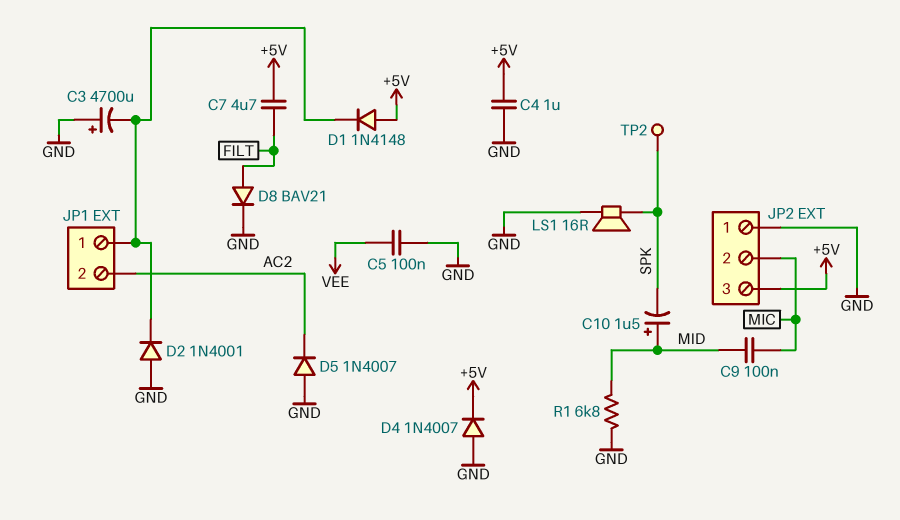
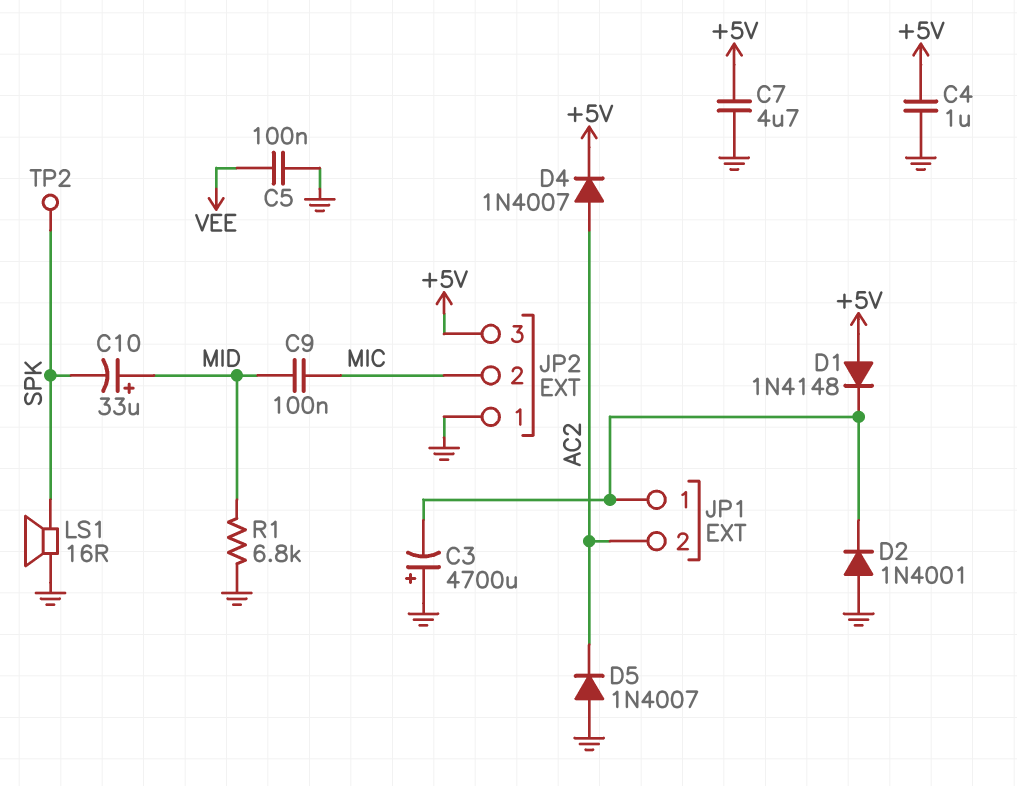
C7: 4.7uF (+5V, FILT) -> 4.7uF (+5V, GND)
C10: 1.5uF (plus MID, minus SPK) -> 33uF (plus MID, minus SPK)
D4: diode 1N4007 (A GND, K +5V) -> diode 1N4007 (A AC2, K +5V)
D8: diode BAV21 (A FILT, K GND) -> none

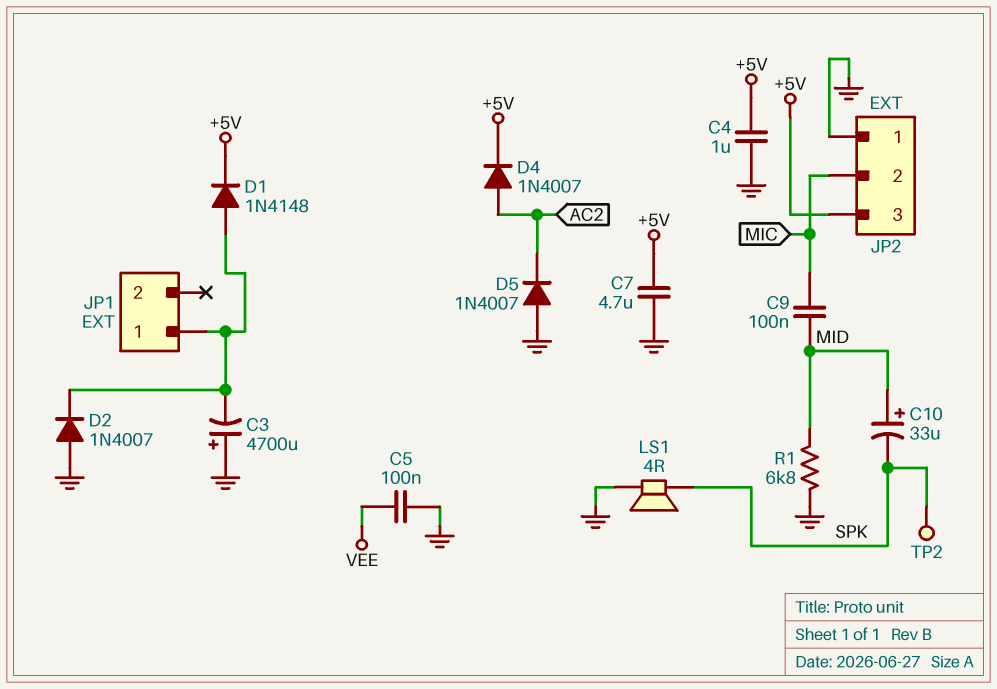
D1: diode 1N4148 (A +5V, K JP1/1) -> diode 1N4148 (A JP1/1, K +5V)
D2: diode 1N4001 (A GND, K JP1/1) -> diode 1N4007 (A GND, K JP1/1)
JP1 pin 2: AC2 -> none
LS1: speaker 16R (GND, SPK) -> speaker 4R (GND, SPK)

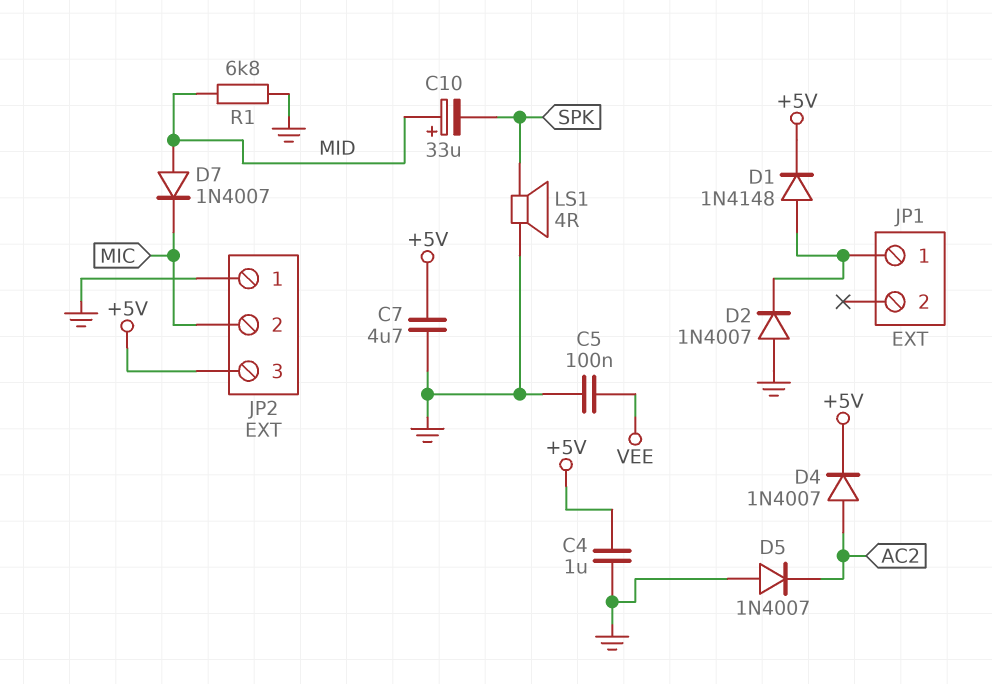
C3: 4700uF (plus GND, minus JP1/1) -> none
C9: 100nF (MIC, MID) -> none
D7: none -> diode 1N4007 (A MID, K MIC)
TP2: test point (SPK) -> none

